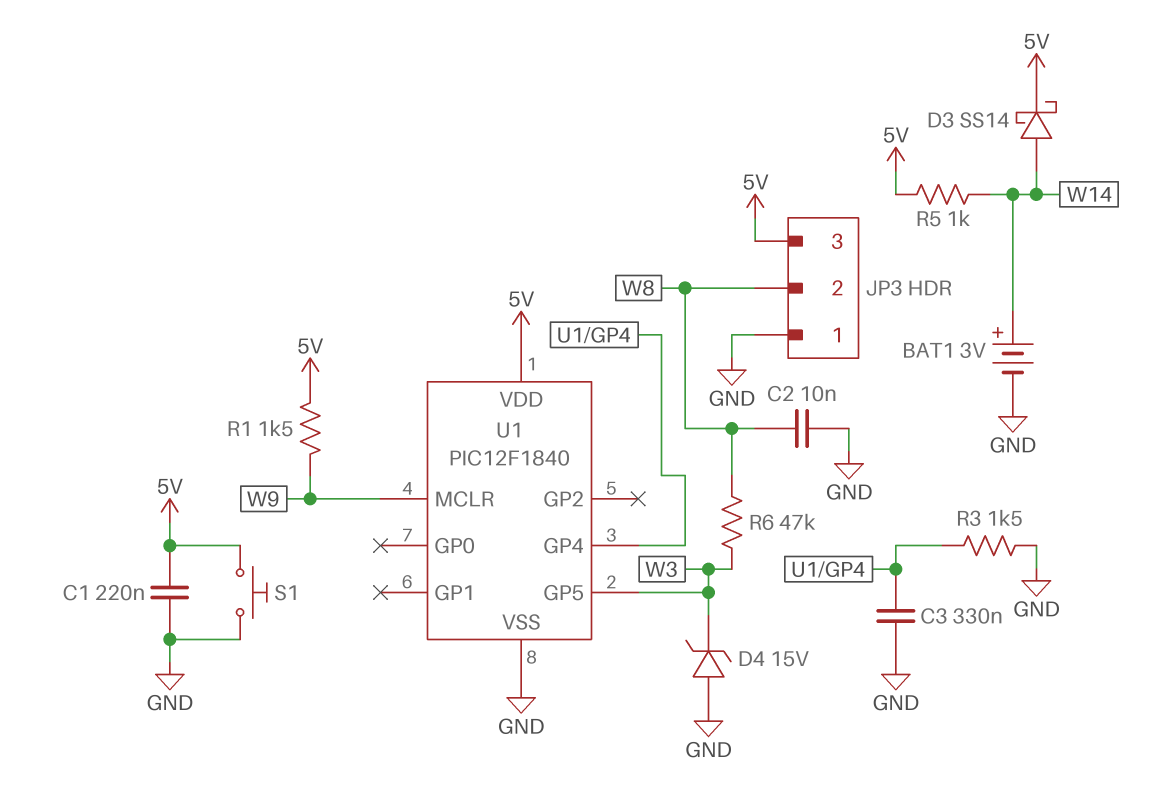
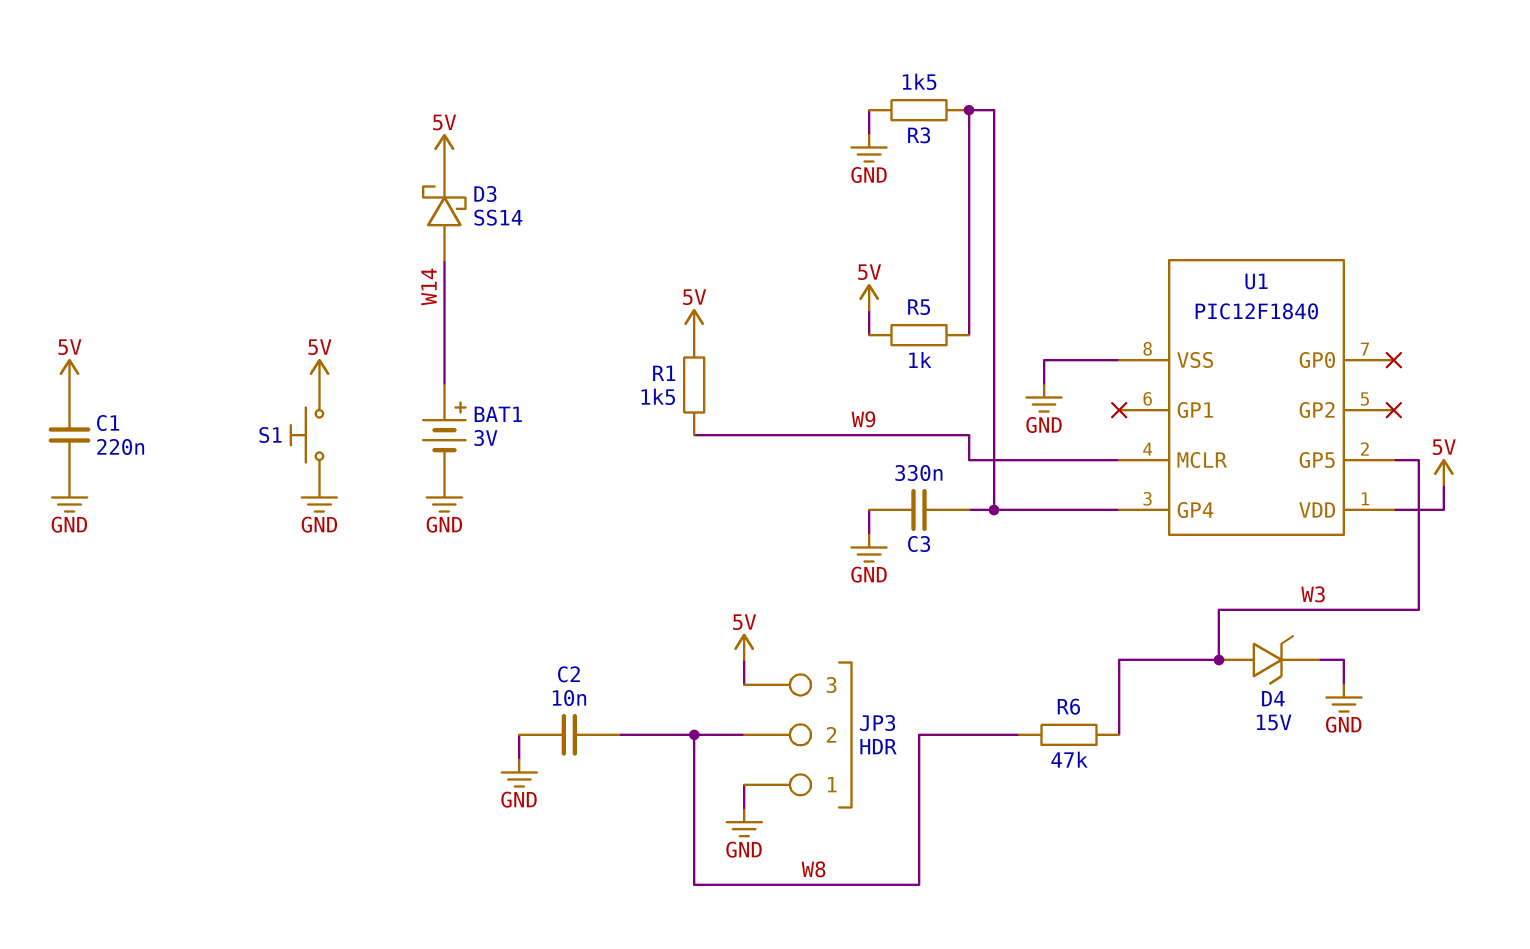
D4: zener 15V (A GND, K W3) -> zener 15V (A W3, K GND)
R5: 1k (5V, W14) -> 1k (5V, U1/GP4)

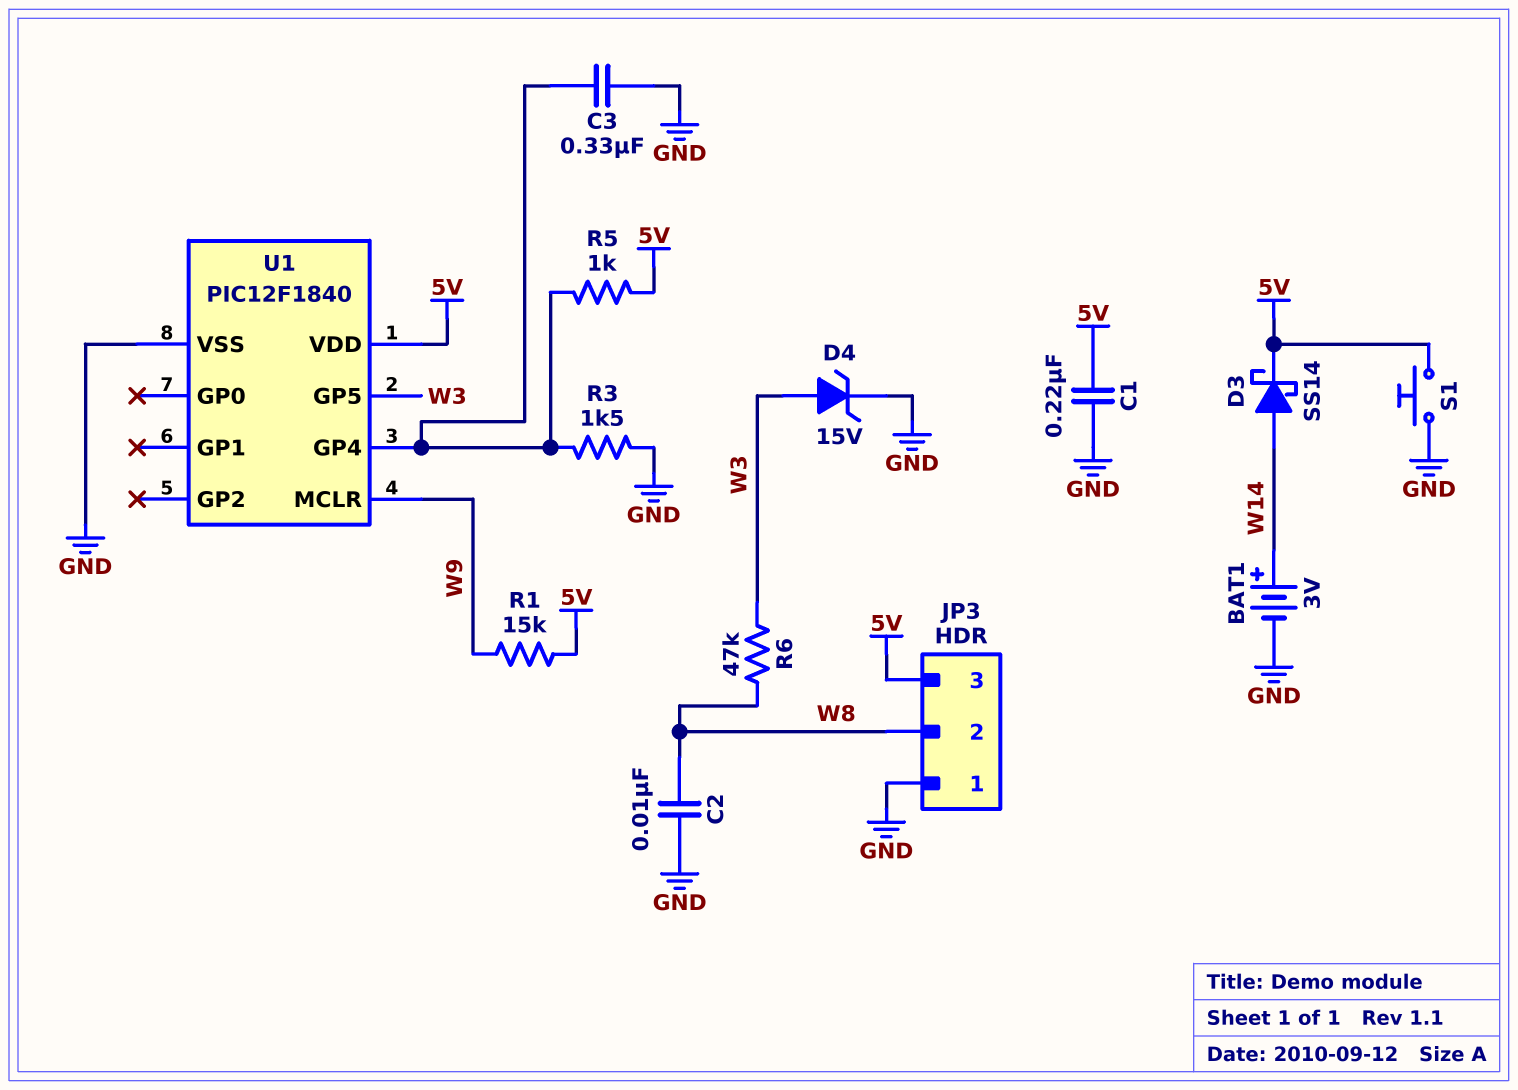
R1: 1.5k (5V, W9) -> 15k (5V, W9)

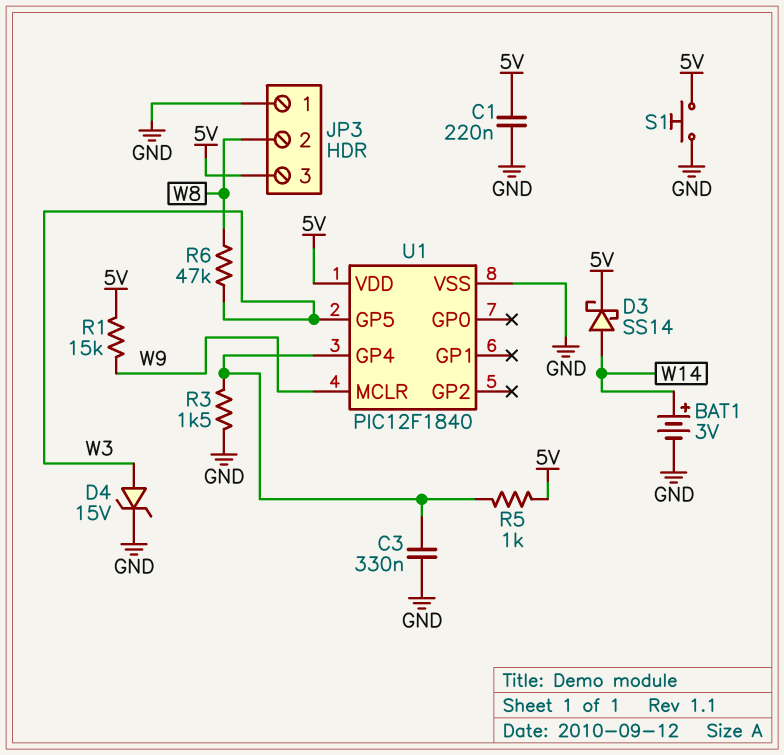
C2: 10nF (GND, W8) -> none

